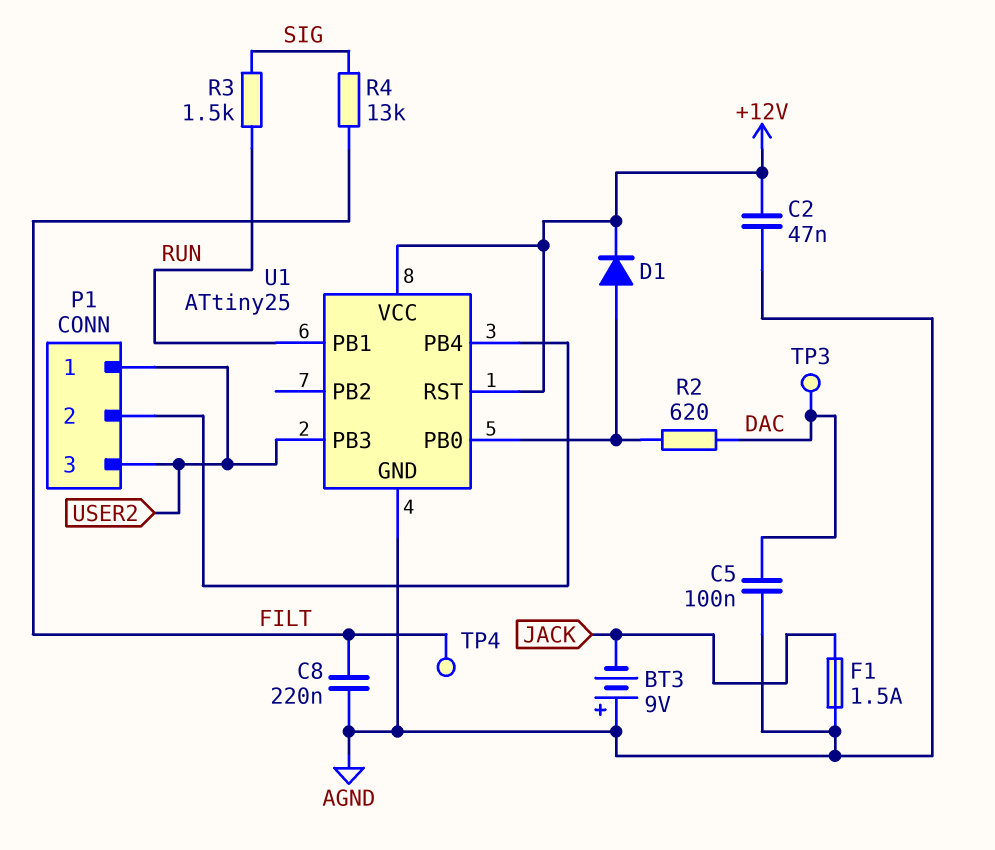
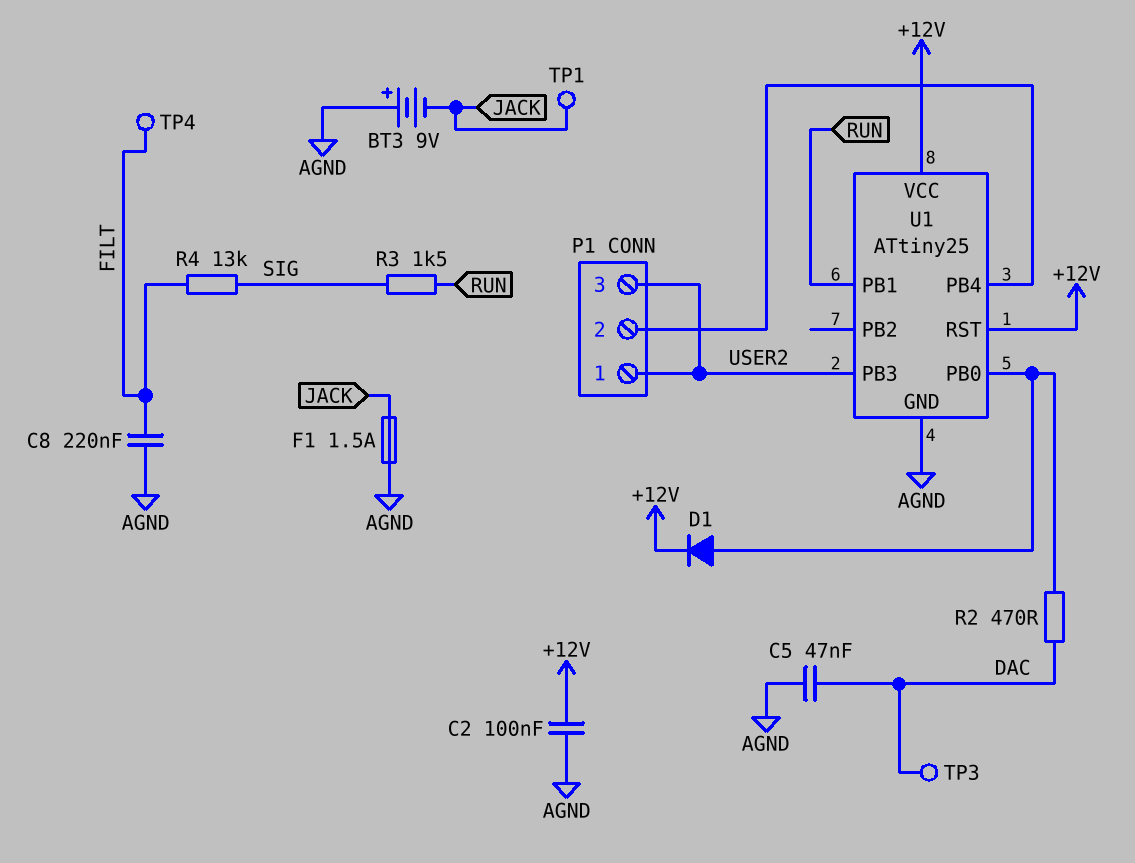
C2: 47nF (+12V, AGND) -> 100nF (+12V, AGND)
C5: 100nF (AGND, DAC) -> 47nF (AGND, DAC)
R2: 620 (DAC, U1/PB0) -> 470 (DAC, U1/PB0)
TP1: none -> test point (JACK)

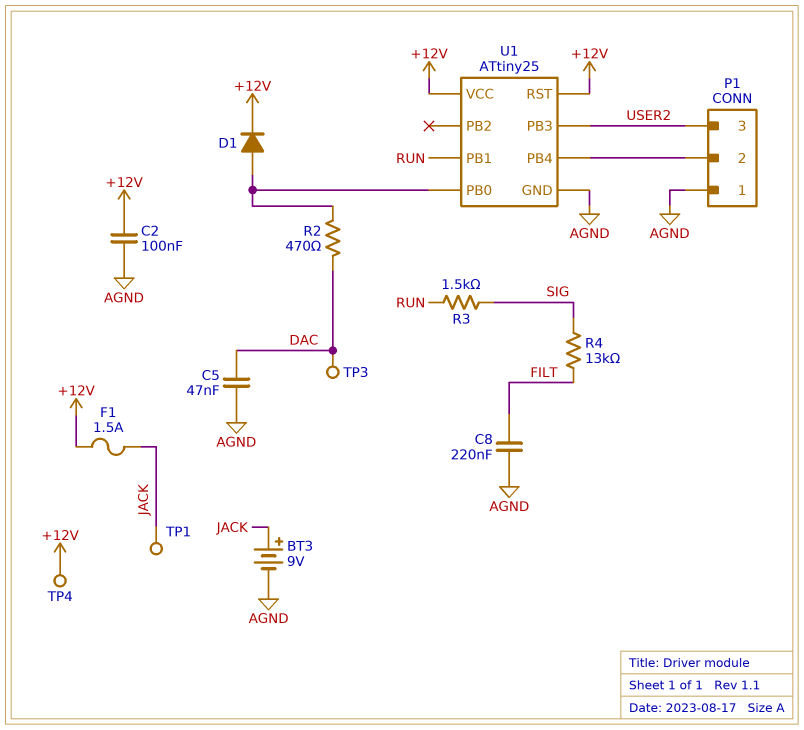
BT3: 9V (plus AGND, minus JACK) -> 9V (plus JACK, minus AGND)
F1: 1.5A (AGND, JACK) -> 1.5A (+12V, JACK)
P1 pin 1: USER2 -> AGND
TP4: test point (FILT) -> test point (+12V)

